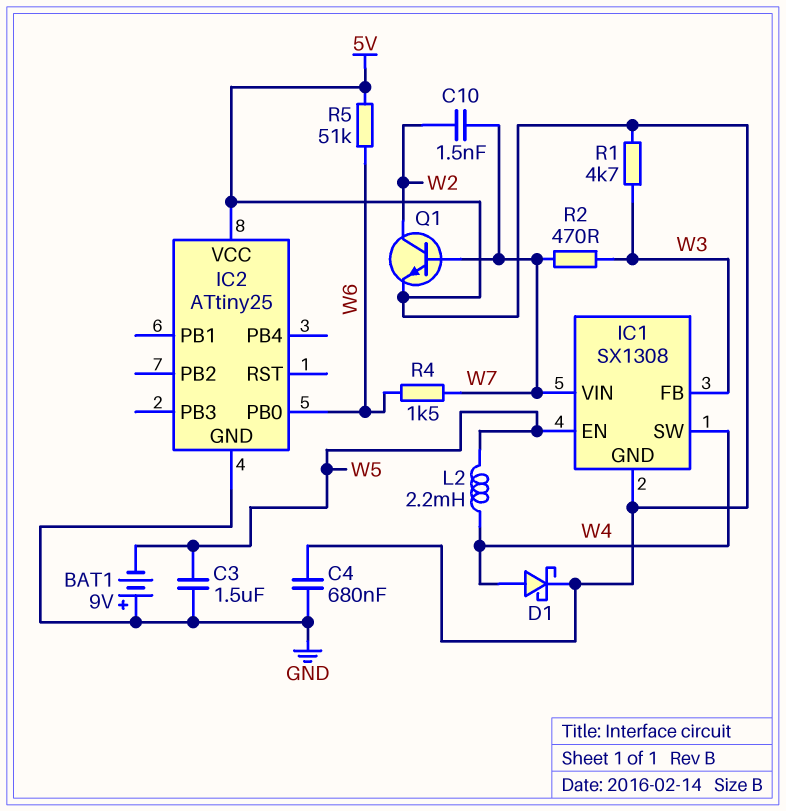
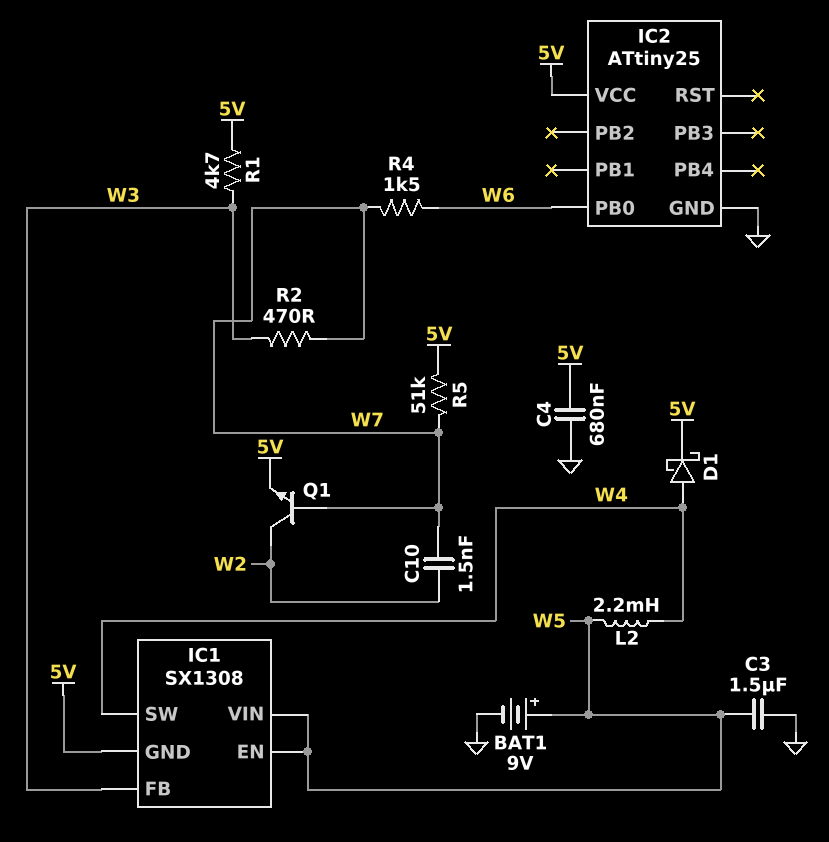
BAT1: 9V (plus GND, minus W5) -> 9V (plus W5, minus GND)
IC1 pin VIN: W7 -> W5
R5: 51k (5V, W6) -> 51k (5V, W7)

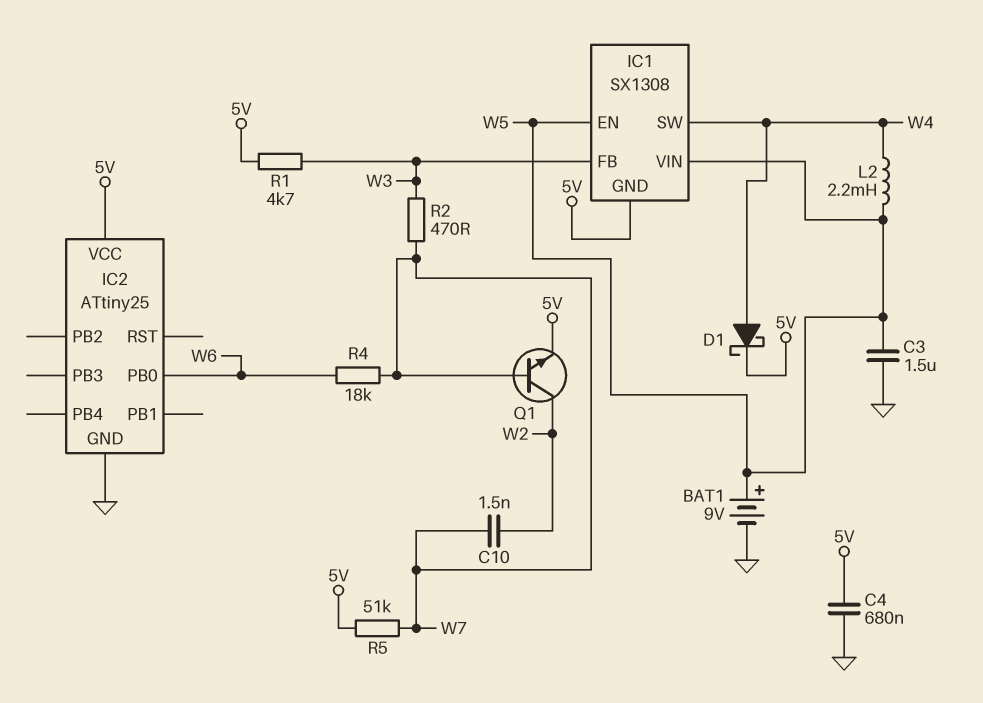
R4: 1.5k (W6, W7) -> 18k (W6, W7)

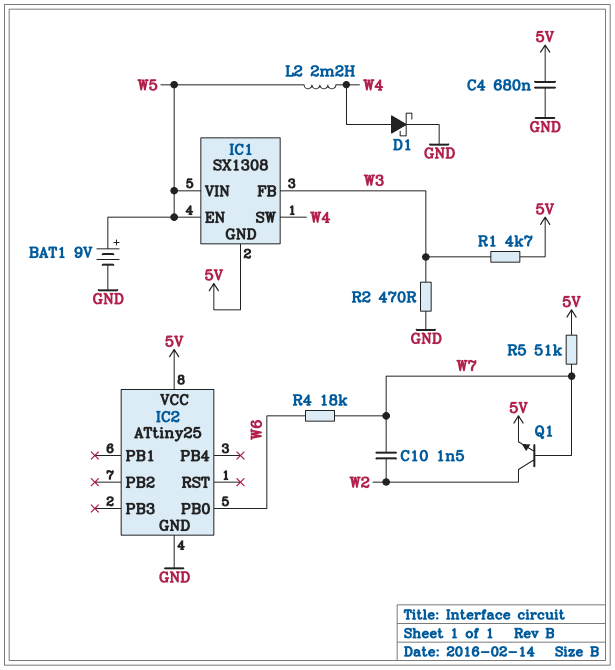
C3: 1.5uF (GND, W5) -> none
D1: schottky (A W4, K 5V) -> schottky (A W4, K GND)
R2: 470 (W3, W7) -> 470 (GND, W3)

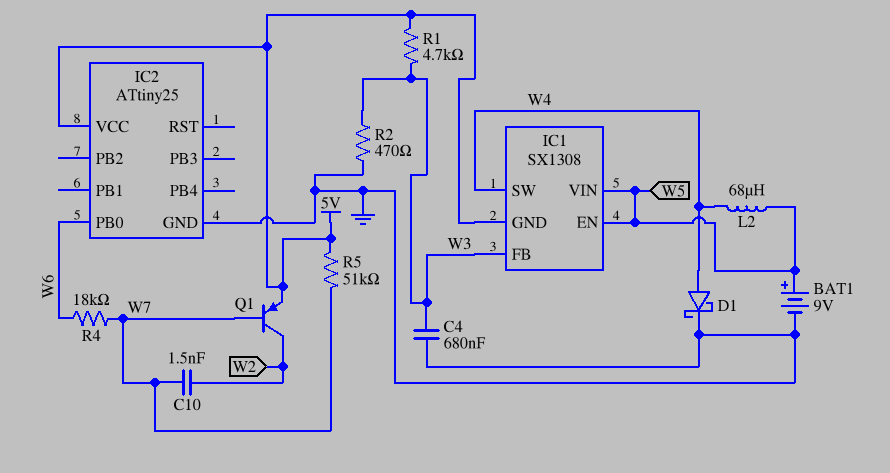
C4: 680nF (5V, GND) -> 680nF (GND, W3)
L2: 2.2mH (W4, W5) -> 68uH (W4, W5)
Q1: NPN (B W7, C W2, E 5V) -> PNP (B W7, C W2, E 5V)

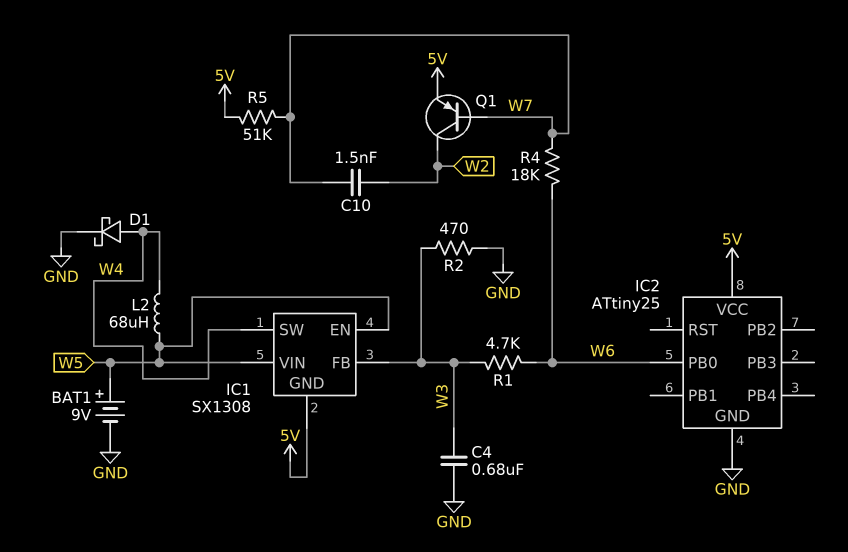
R1: 4.7k (5V, W3) -> 4.7k (W3, W6)

